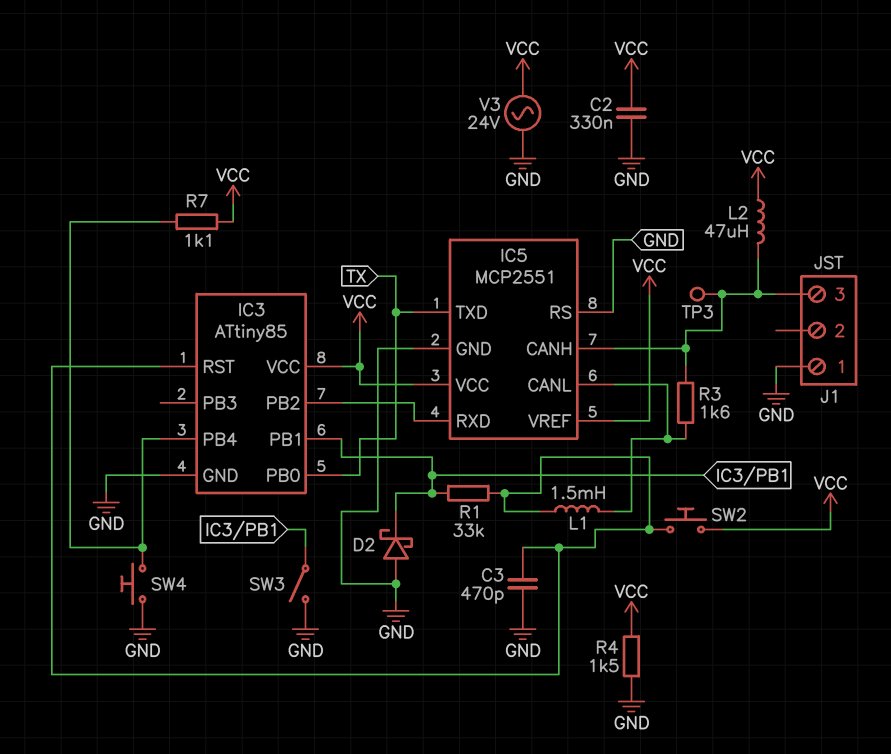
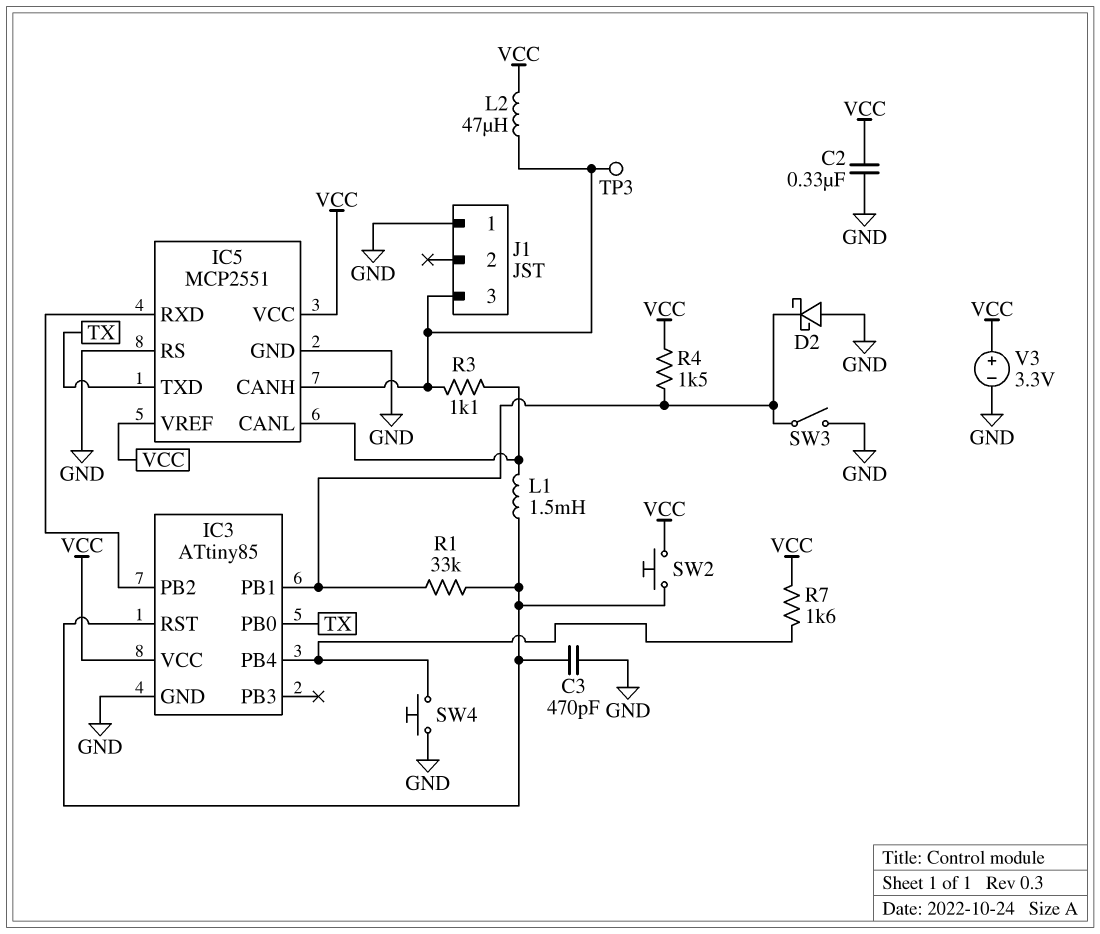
R3: 1.6k (IC5/CANH, IC5/CANL) -> 1.1k (IC5/CANH, IC5/CANL)
R4: 1.5k (GND, VCC) -> 1.5k (IC3/PB1, VCC)
R7: 1.1k (IC3/PB4, VCC) -> 1.6k (IC3/PB4, VCC)
V3: AC 24V (GND, VCC) -> 3.3V (plus VCC, minus GND)

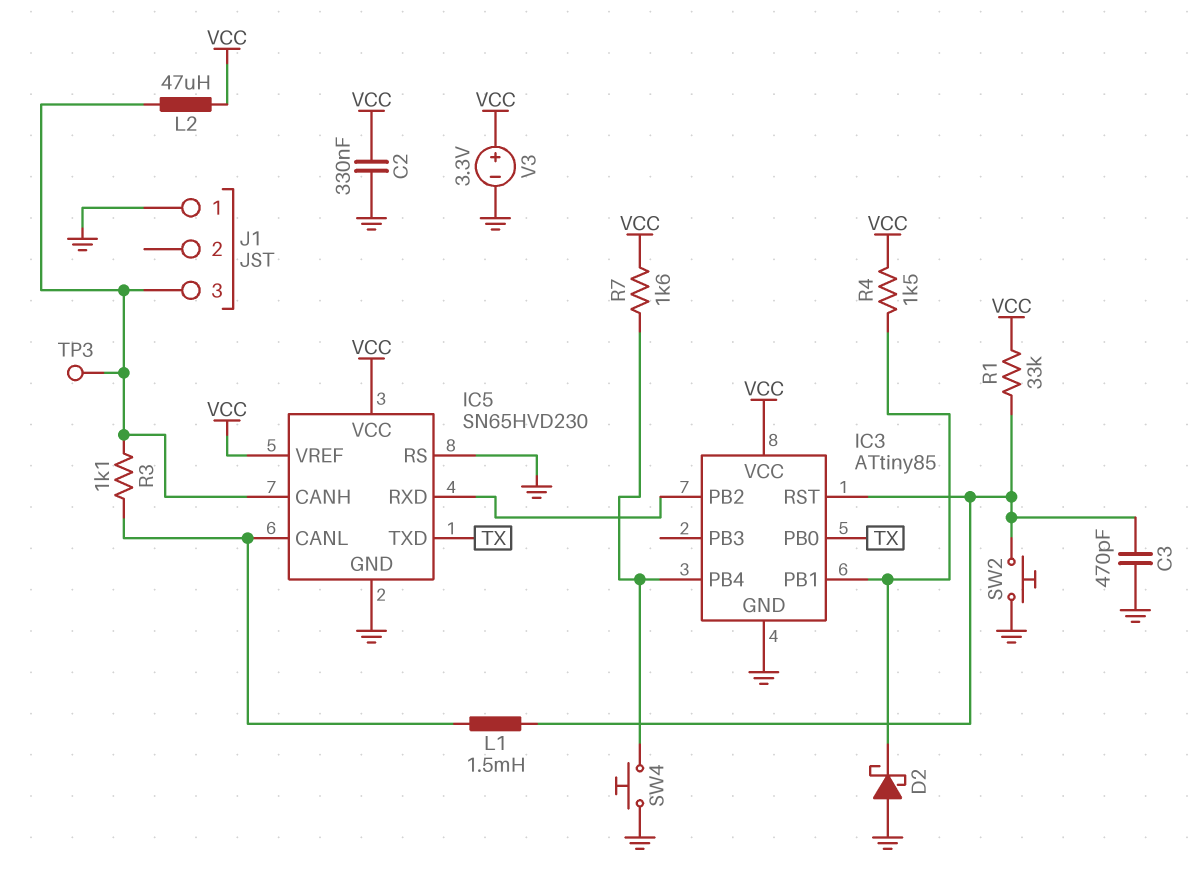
IC5: MCP2551 -> SN65HVD230
R1: 33k (IC3/PB1, IC3/RST) -> 33k (IC3/RST, VCC)
SW2: button (IC3/RST, VCC) -> button (GND, IC3/RST)
SW3: switch (GND, IC3/PB1) -> none

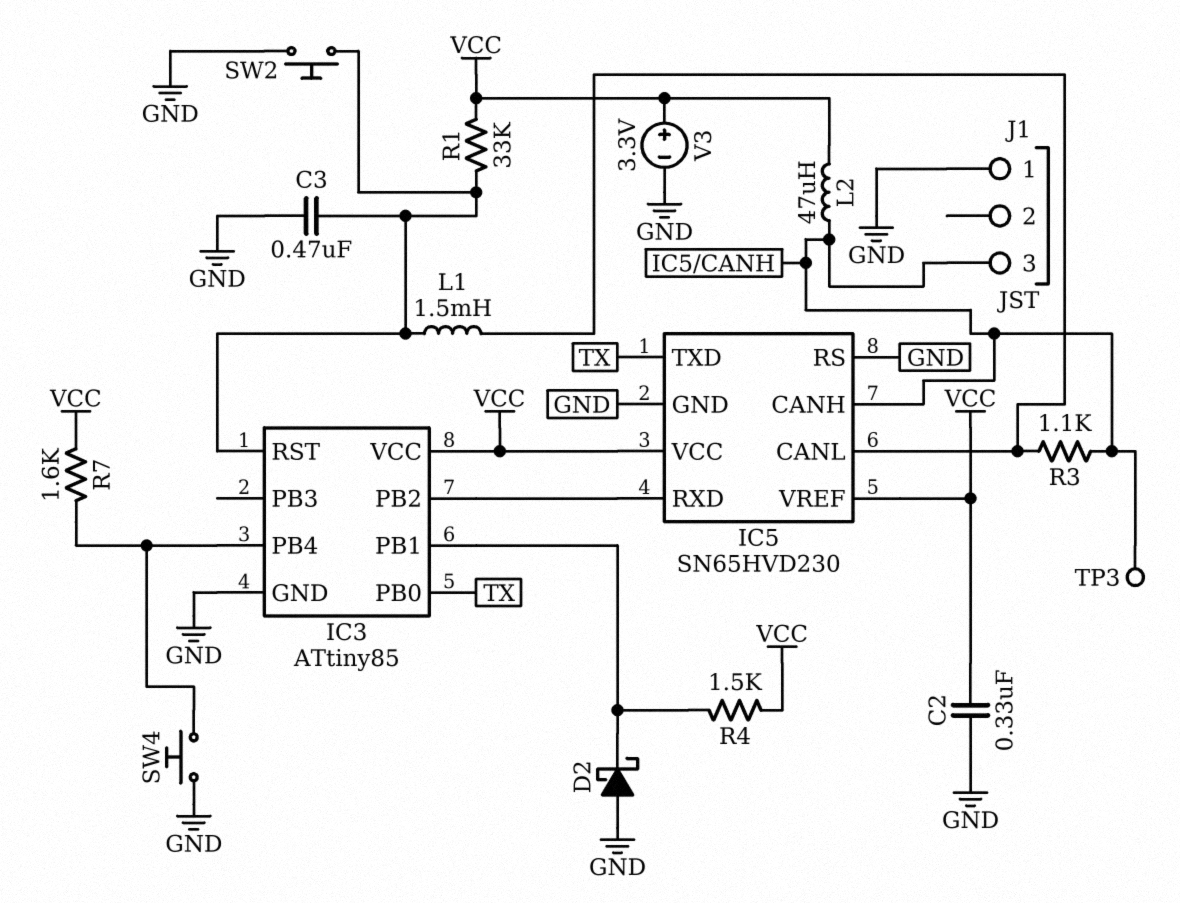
C3: 470pF (GND, IC3/RST) -> 470nF (GND, IC3/RST)

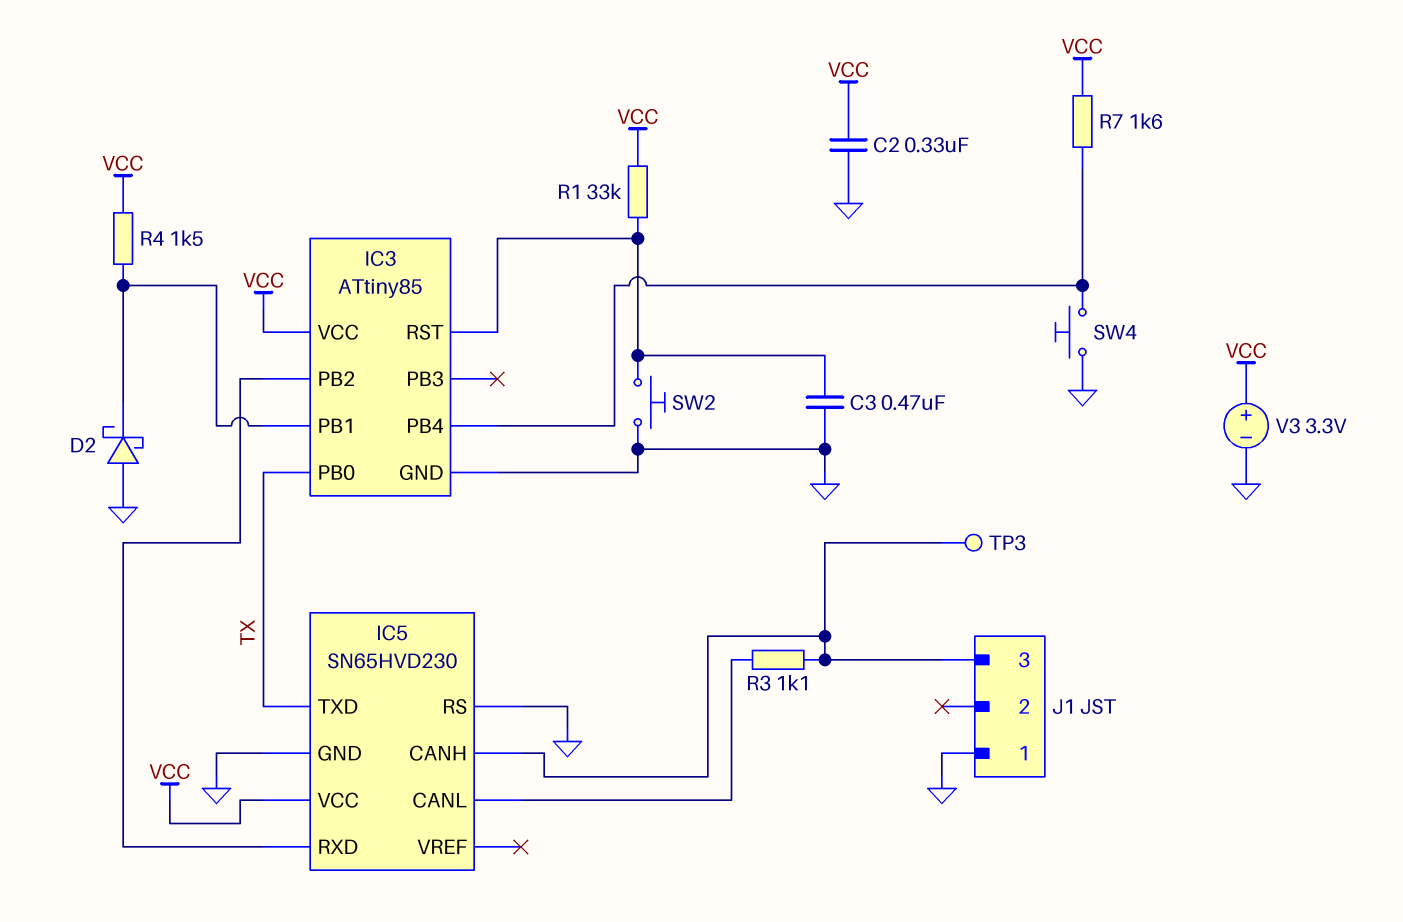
IC5 pin VREF: VCC -> none
L1: 1.5mH (IC3/RST, IC5/CANL) -> none
L2: 47uH (IC5/CANH, VCC) -> none

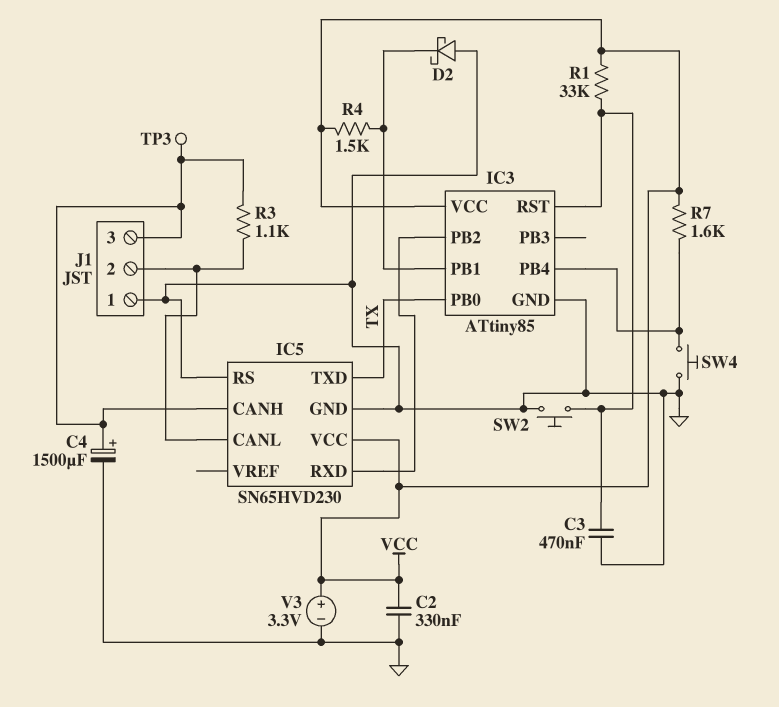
C4: none -> 1500uF (plus IC5/CANH, minus GND)
J1 pin 2: none -> IC5/CANL

